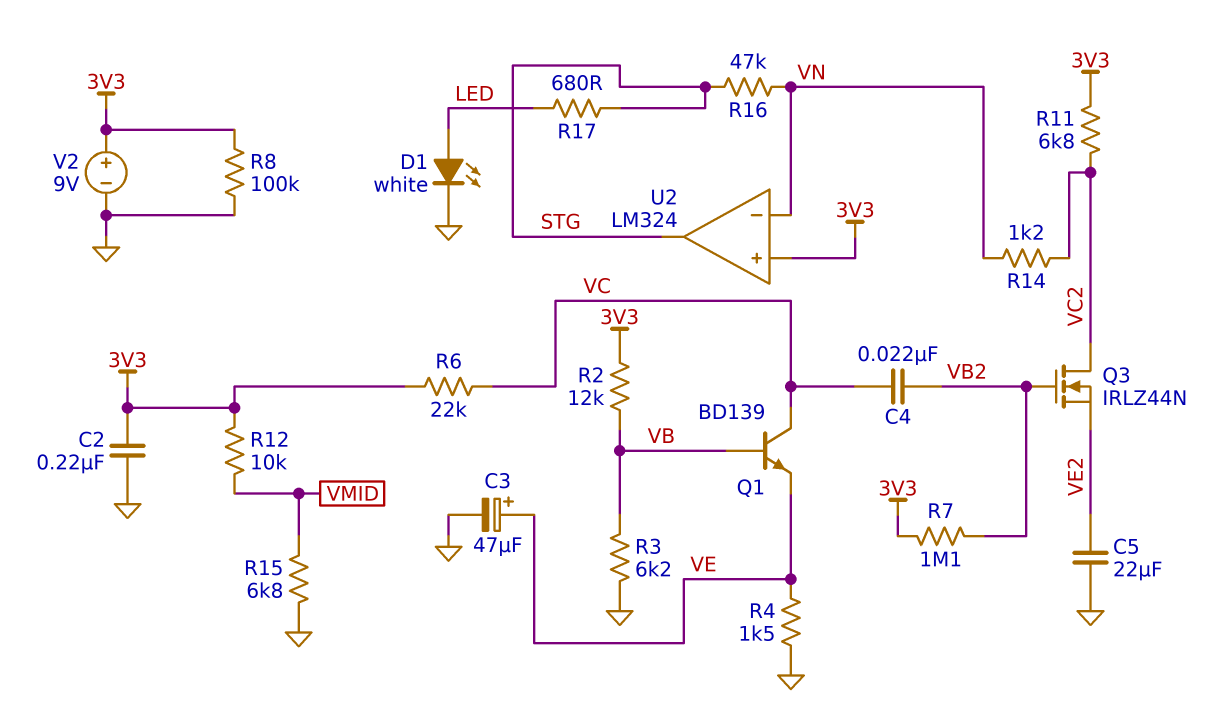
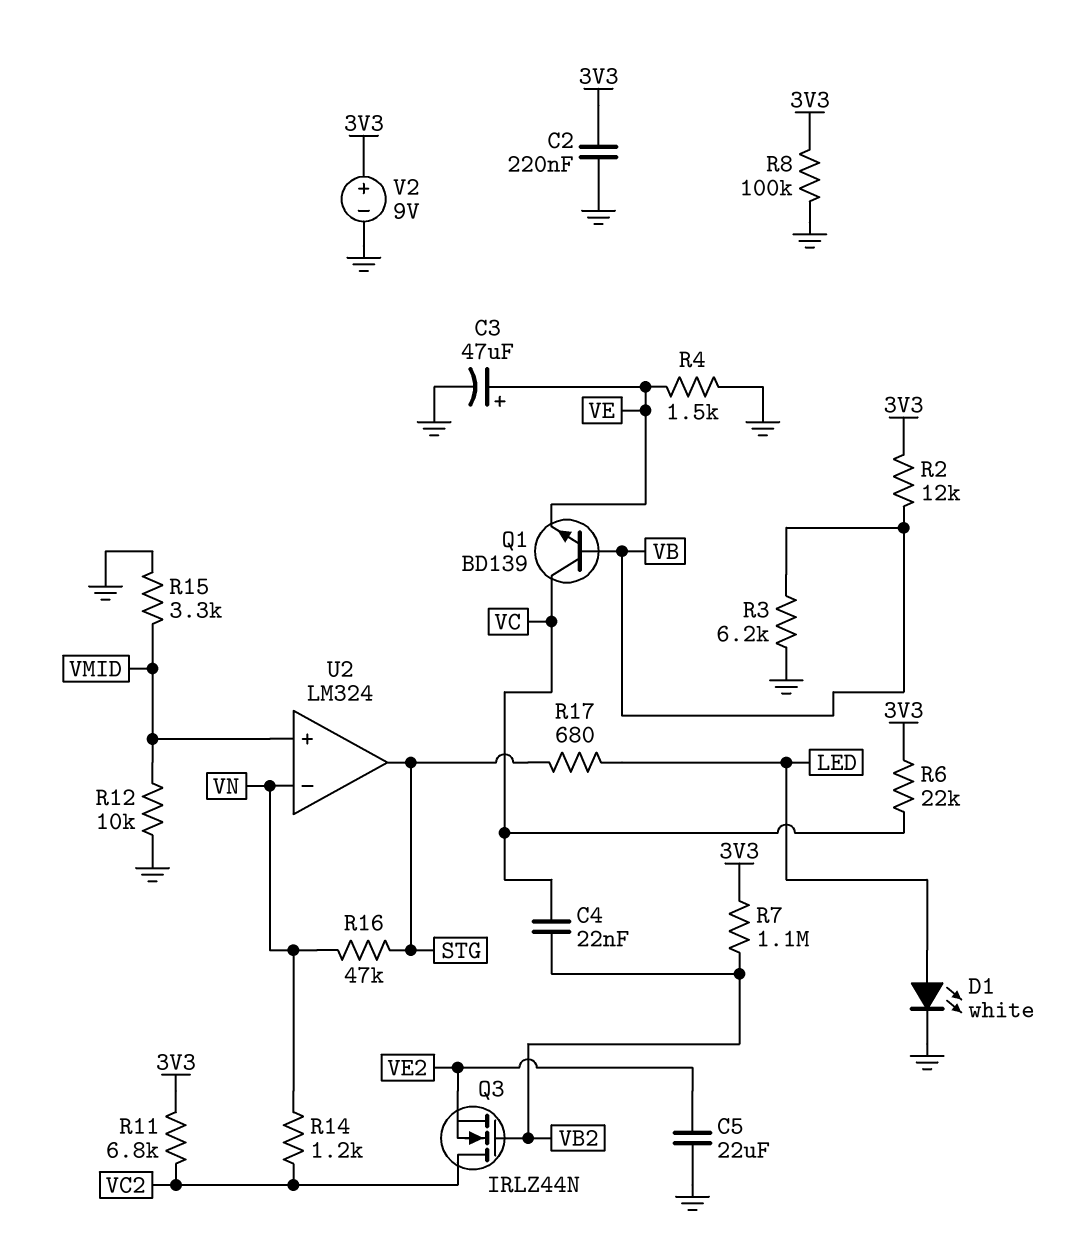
R12: 10k (3V3, VMID) -> 10k (GND, VMID)
R15: 6.8k (GND, VMID) -> 3.3k (GND, VMID)
U2 pin in+: 3V3 -> VMID

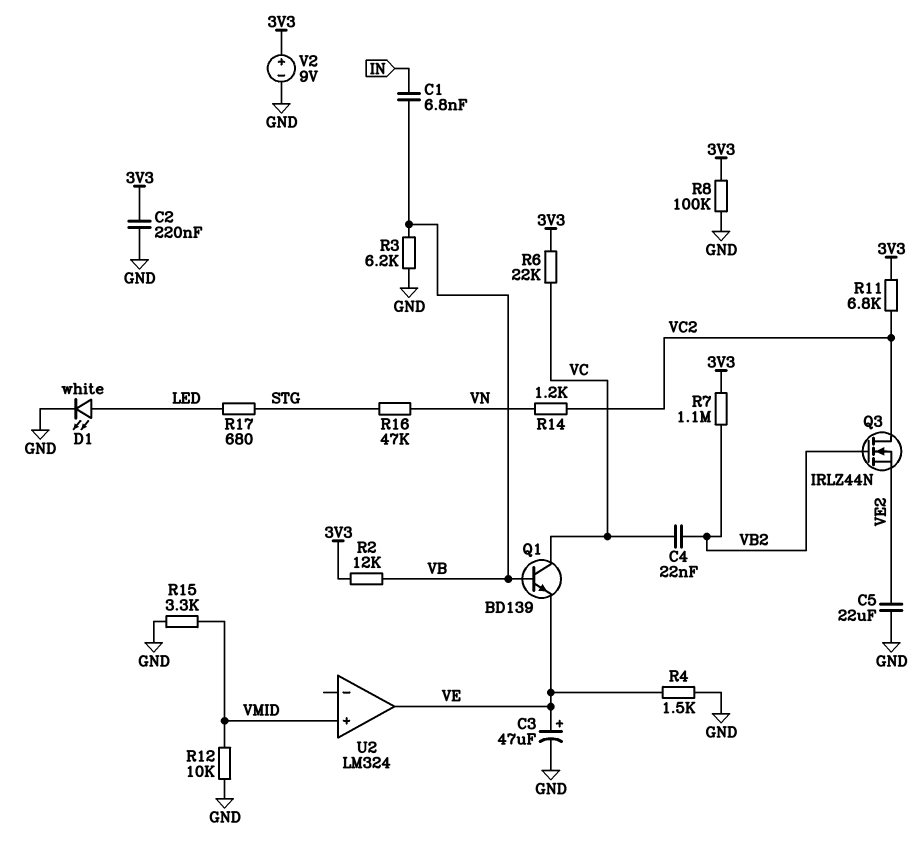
C1: none -> 6.8nF (IN, VB)
U2 pin in-: VN -> none
U2 pin out: STG -> VE

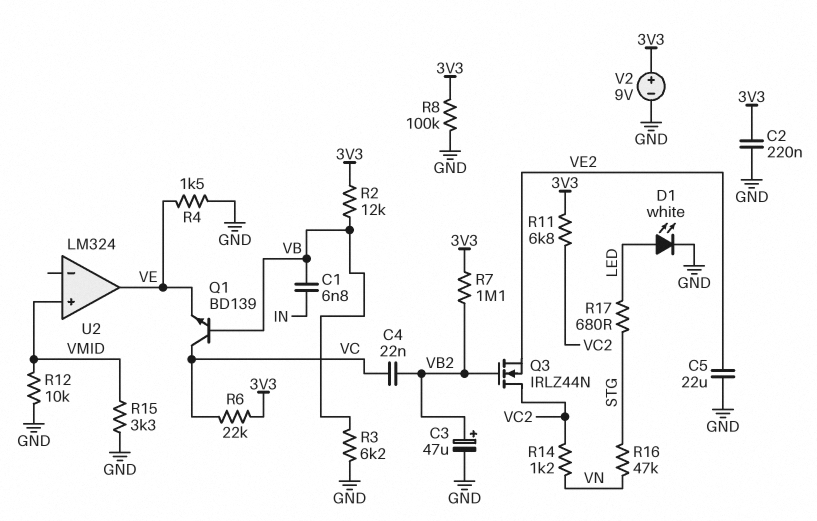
C3: 47uF (plus VE, minus GND) -> 47uF (plus VB2, minus GND)

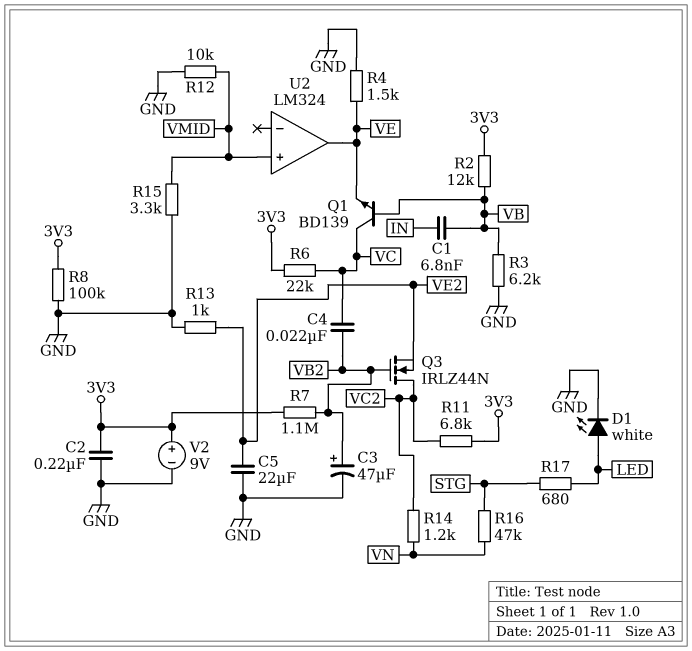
R13: none -> 1k (GND, VE2)

